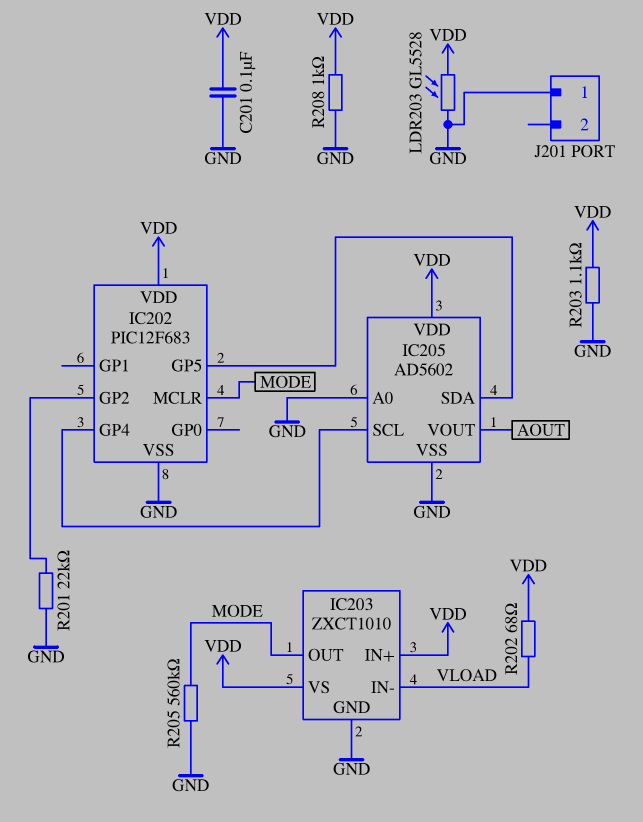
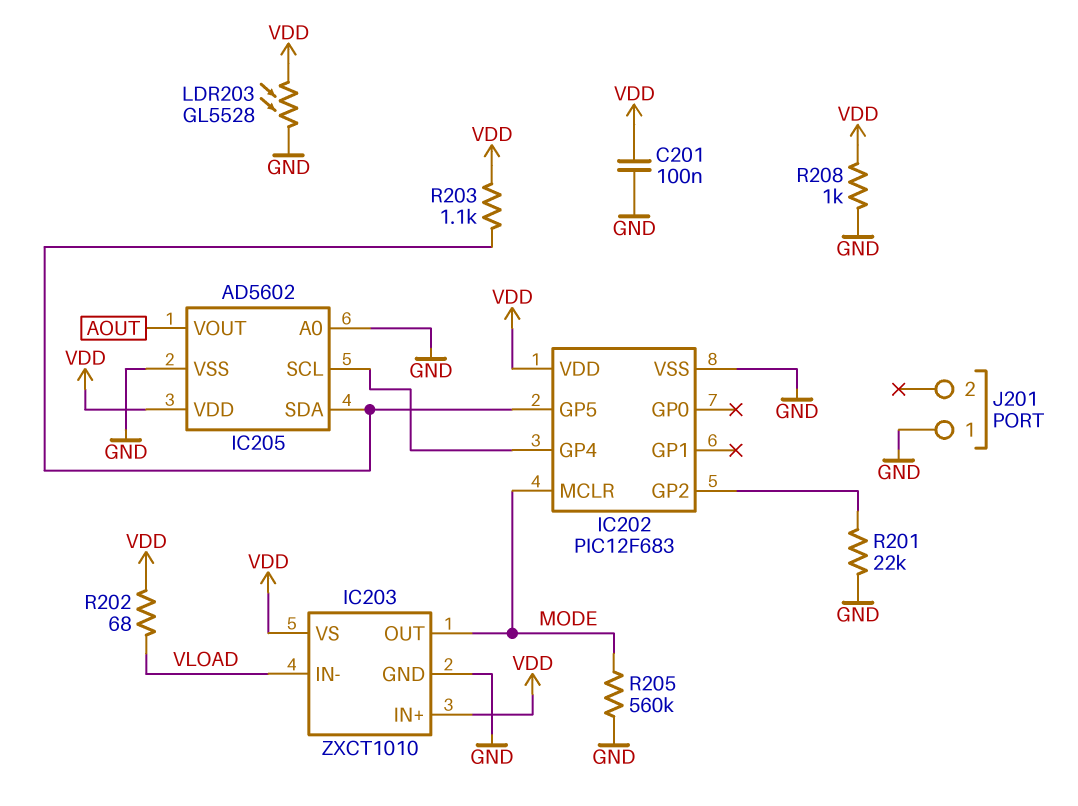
R203: 1.1k (GND, VDD) -> 1.1k (IC202/GP5, VDD)

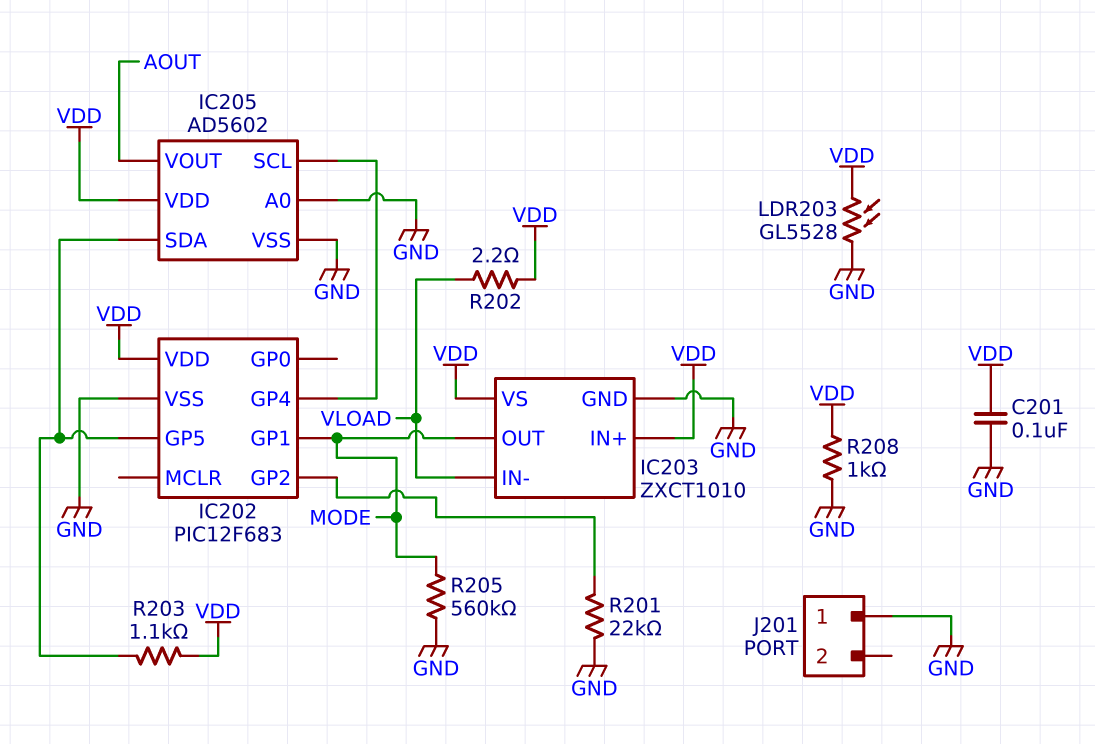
IC202 pin GP1: none -> MODE
IC202 pin MCLR: MODE -> none
R202: 68 (VDD, VLOAD) -> 2.2 (VDD, VLOAD)

